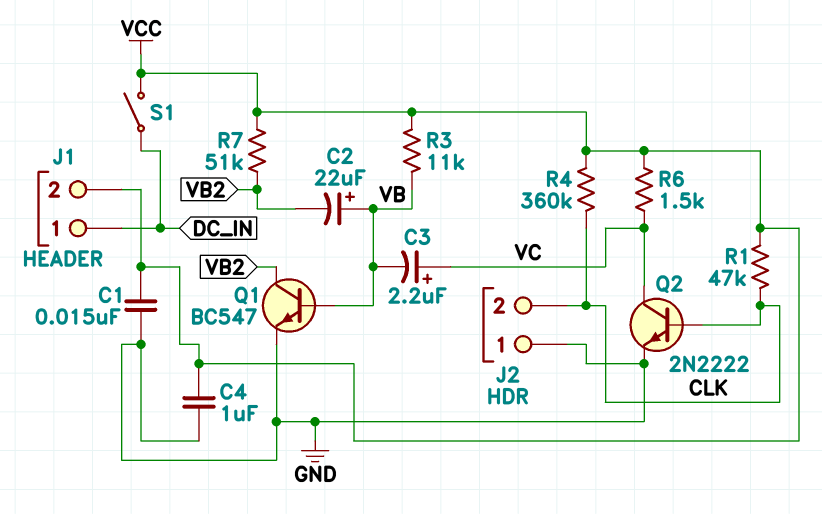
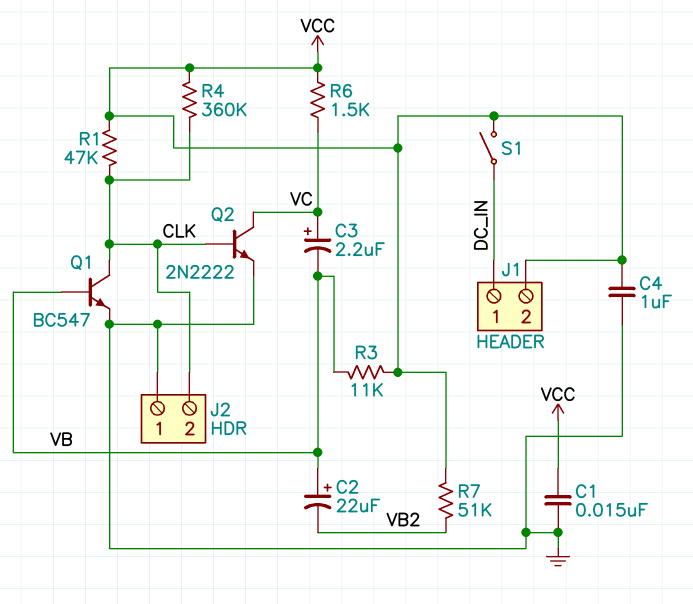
Q1: NPN BC547 (B VB, C VB2, E GND) -> NPN BC547 (B VB, C CLK, E GND)

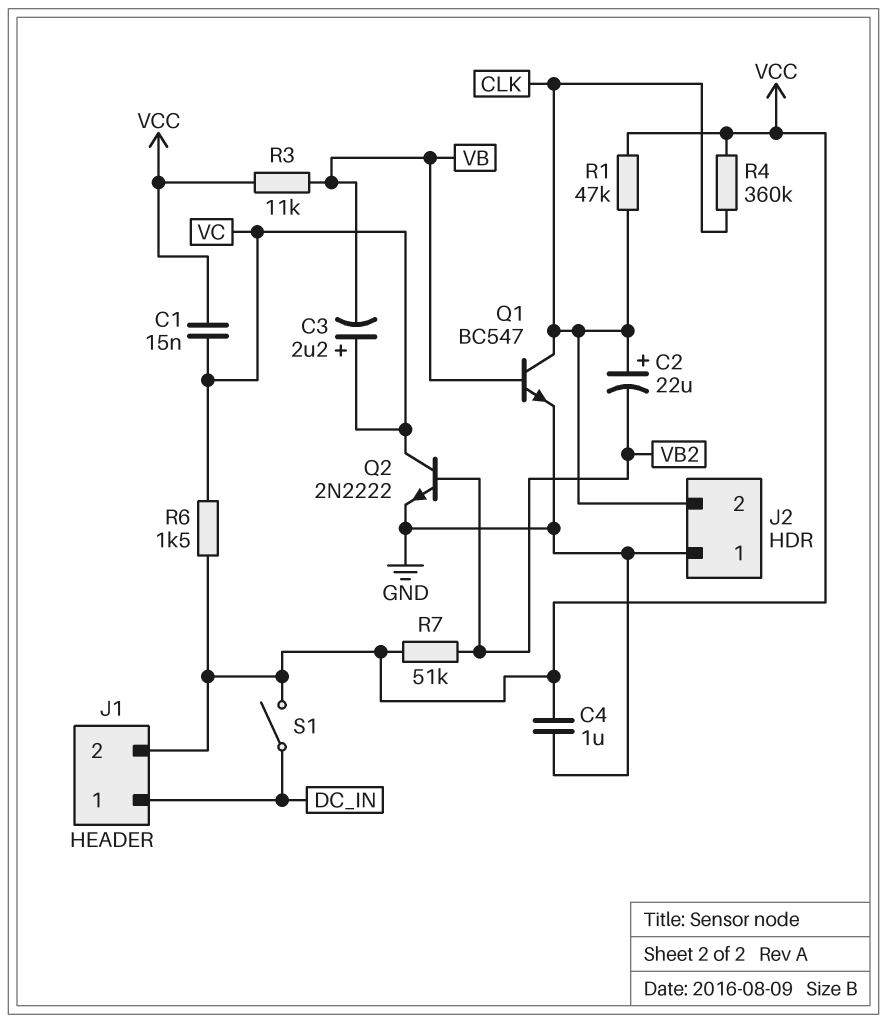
C1: 15nF (GND, VCC) -> 15nF (VC, VCC)
C2: 22uF (plus VB, minus VB2) -> 22uF (plus CLK, minus VB2)
Q2: NPN 2N2222 (B CLK, C VC, E GND) -> NPN 2N2222 (B VB2, C VC, E GND)

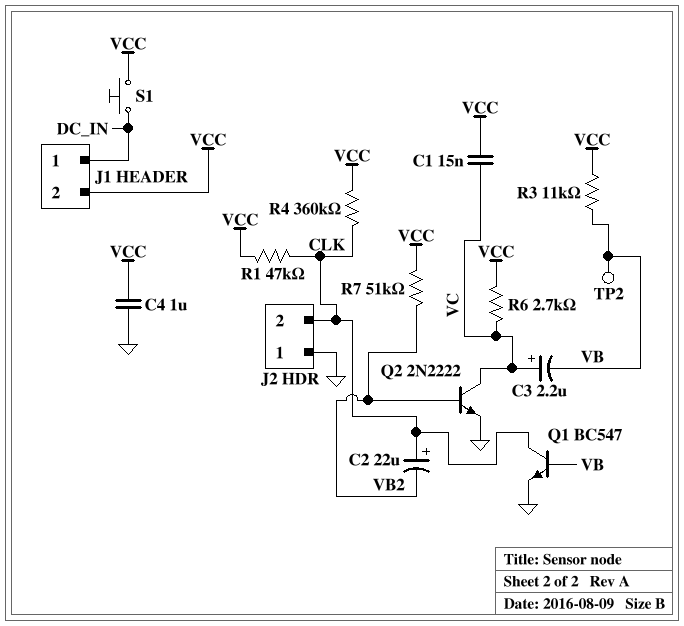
R6: 1.5k (VC, VCC) -> 2.7k (VC, VCC)
S1: switch (DC_IN, VCC) -> button (DC_IN, VCC)
TP2: none -> test point (VB)

